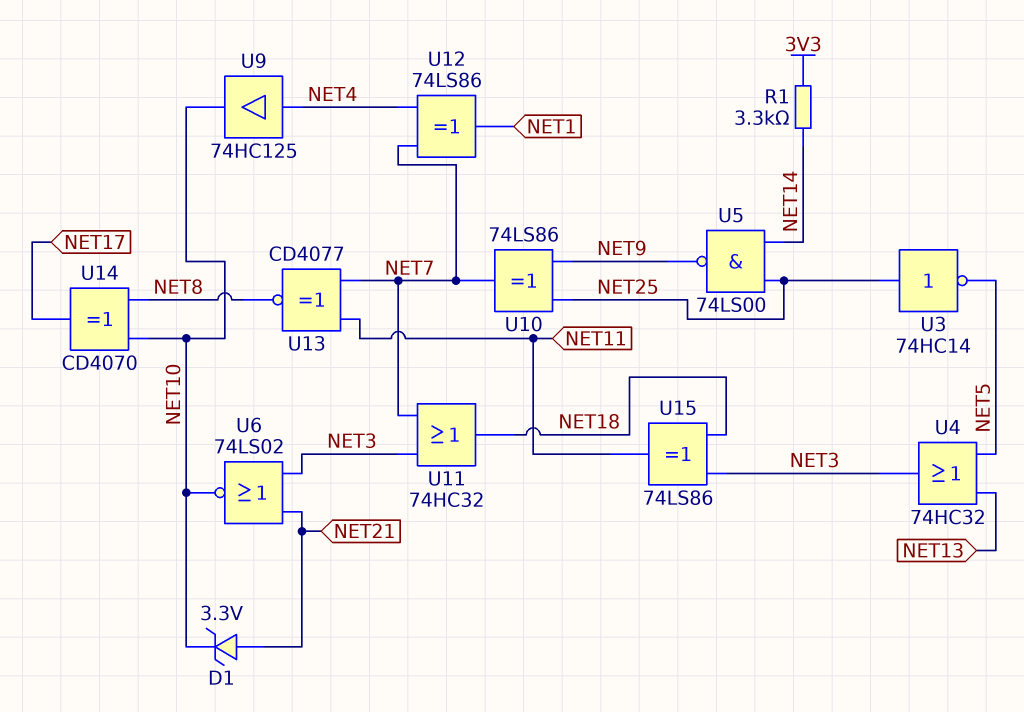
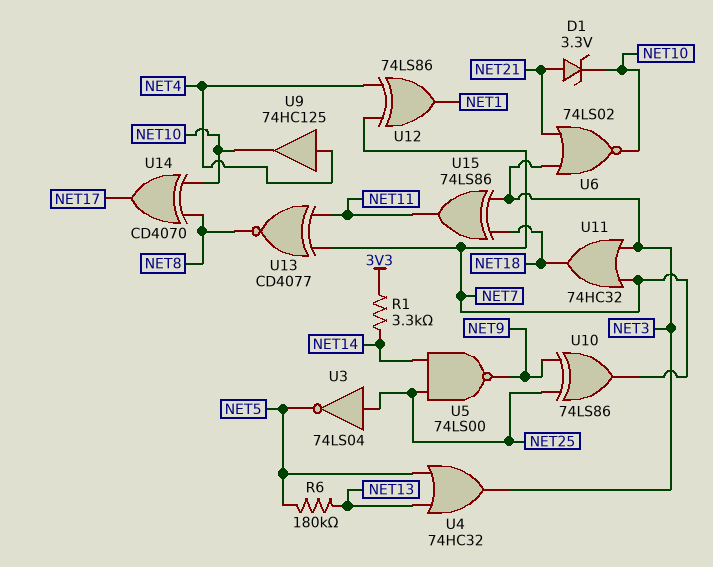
R6: none -> 180k (NET5, NET13)
U3: NOT 74HC14 (in NET25, out NET5) -> NOT 74LS04 (in NET25, out NET5)

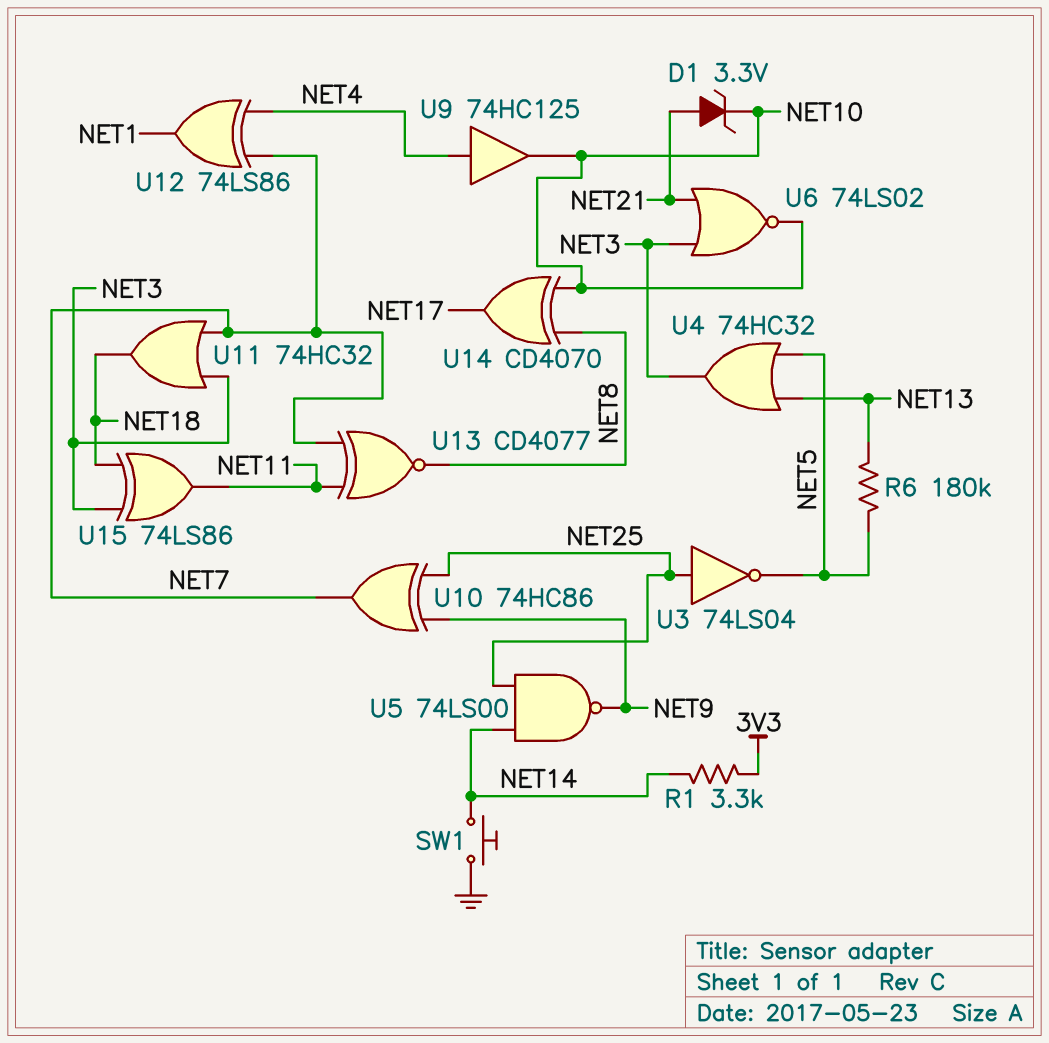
SW1: none -> button (GND, NET14)
U10: XOR 74LS86 (in NET9, in NET25, out NET7) -> XOR 74HC86 (in NET9, in NET25, out NET7)

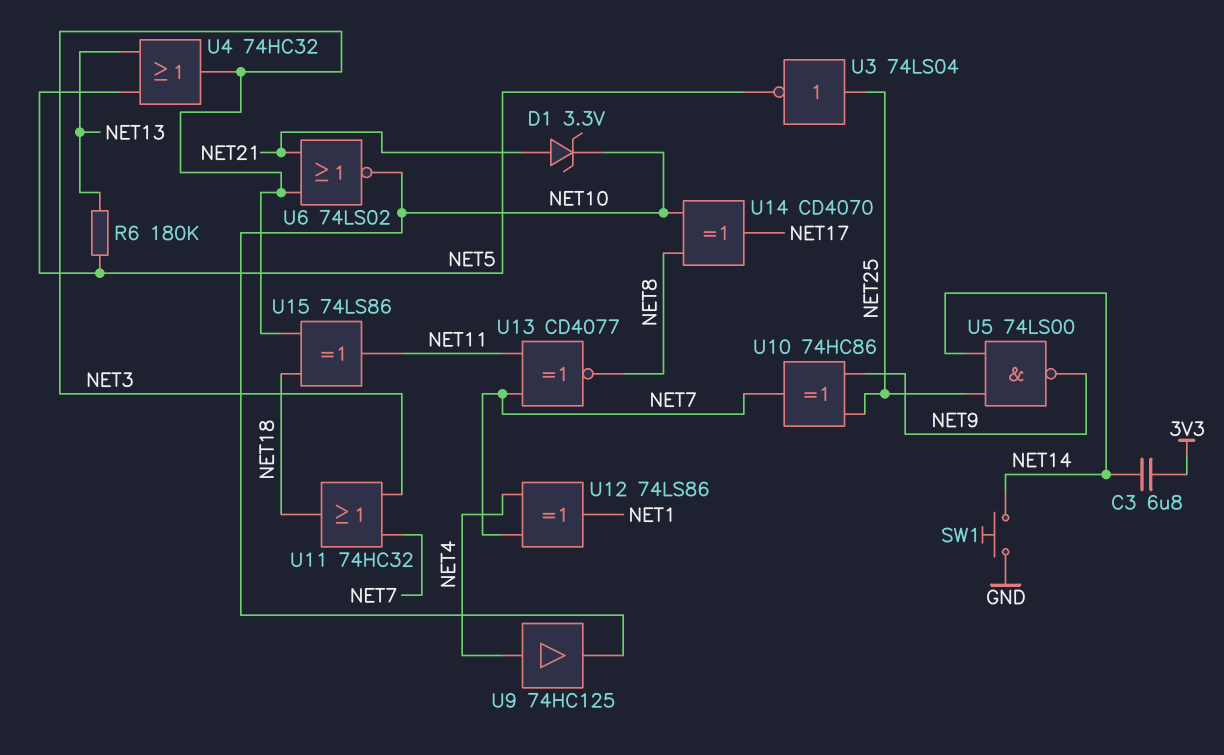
C3: none -> 6.8uF (3V3, NET14)
R1: 3.3k (3V3, NET14) -> none

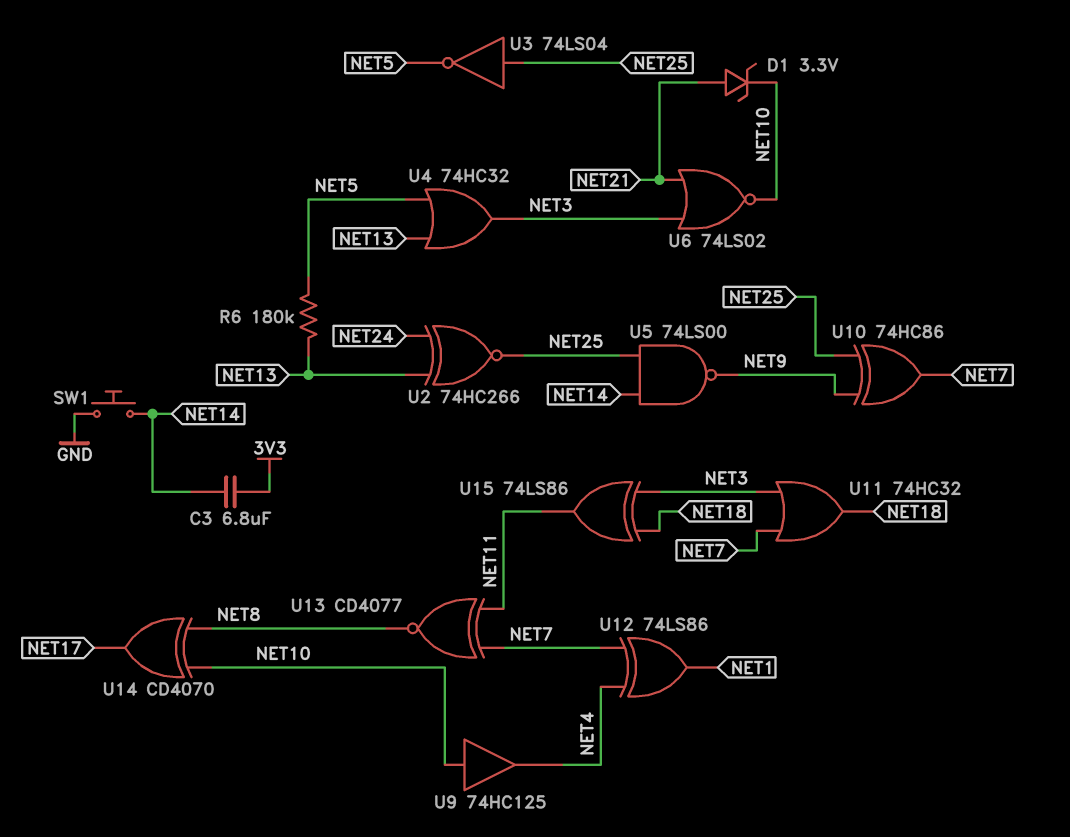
U2: none -> XNOR 74HC266 (in NET13, in NET24, out NET25)
U9: buffer 74HC125 (in NET4, out NET10) -> buffer 74HC125 (in NET10, out NET4)

